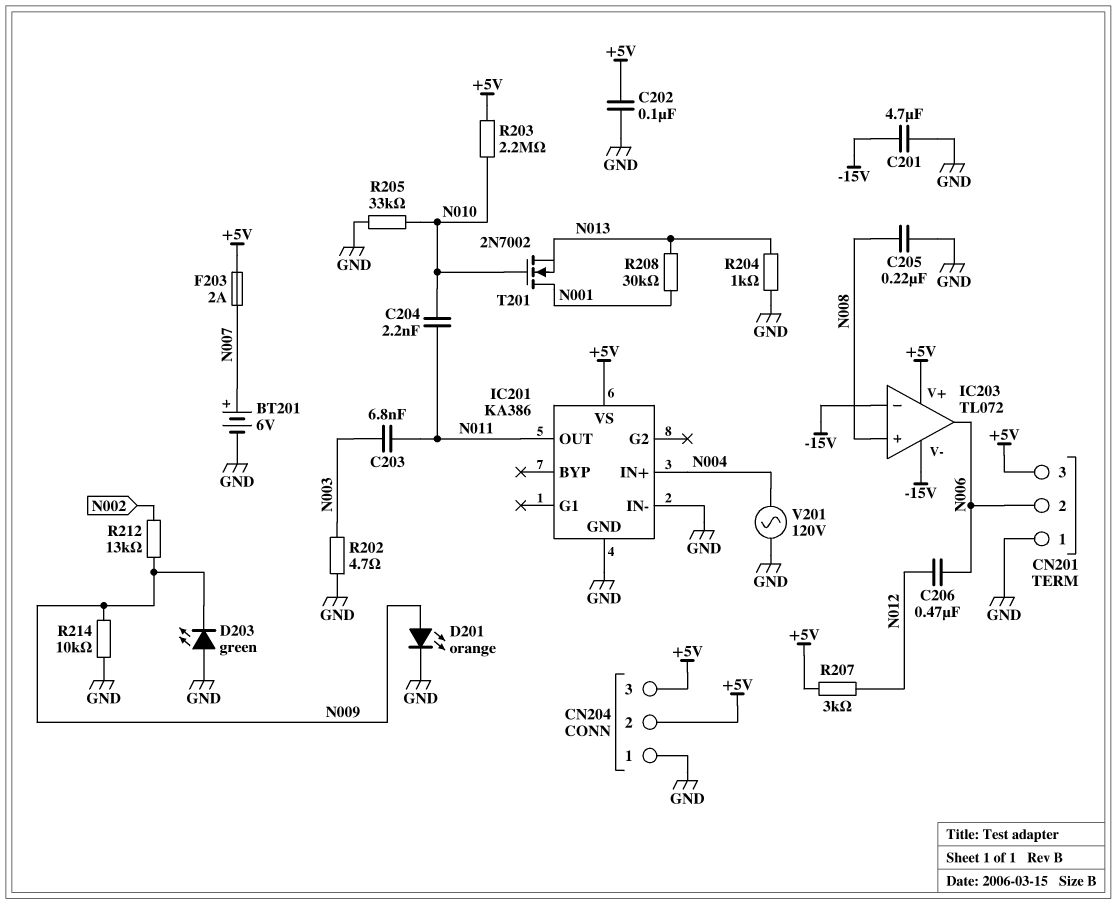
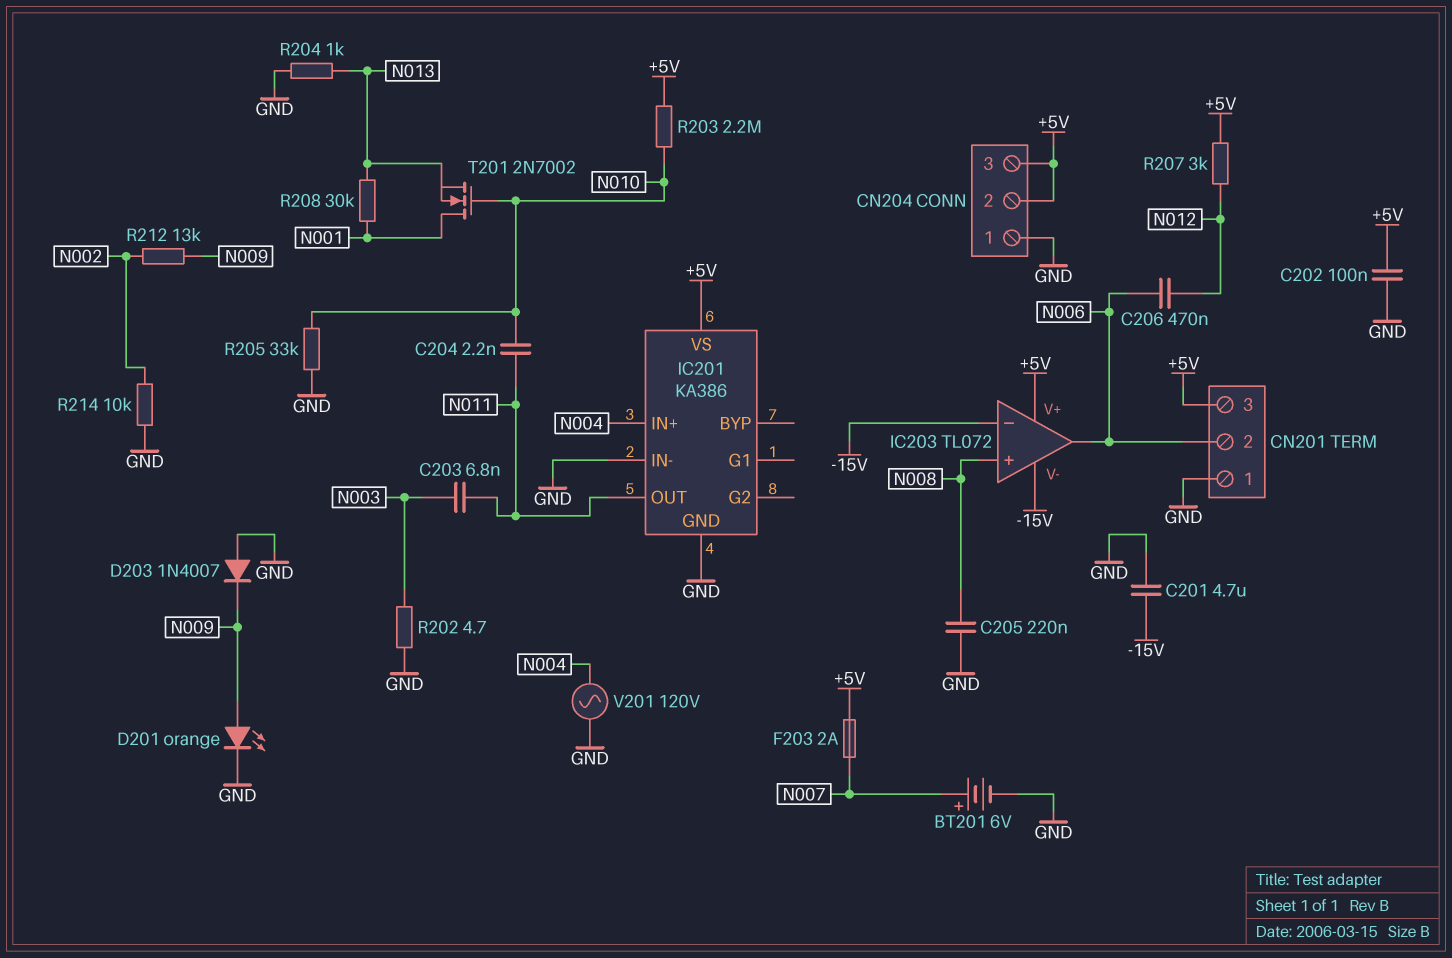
D203: LED green (A GND, K N009) -> diode 1N4007 (A GND, K N009)
R214: 10k (GND, N009) -> 10k (GND, N002)

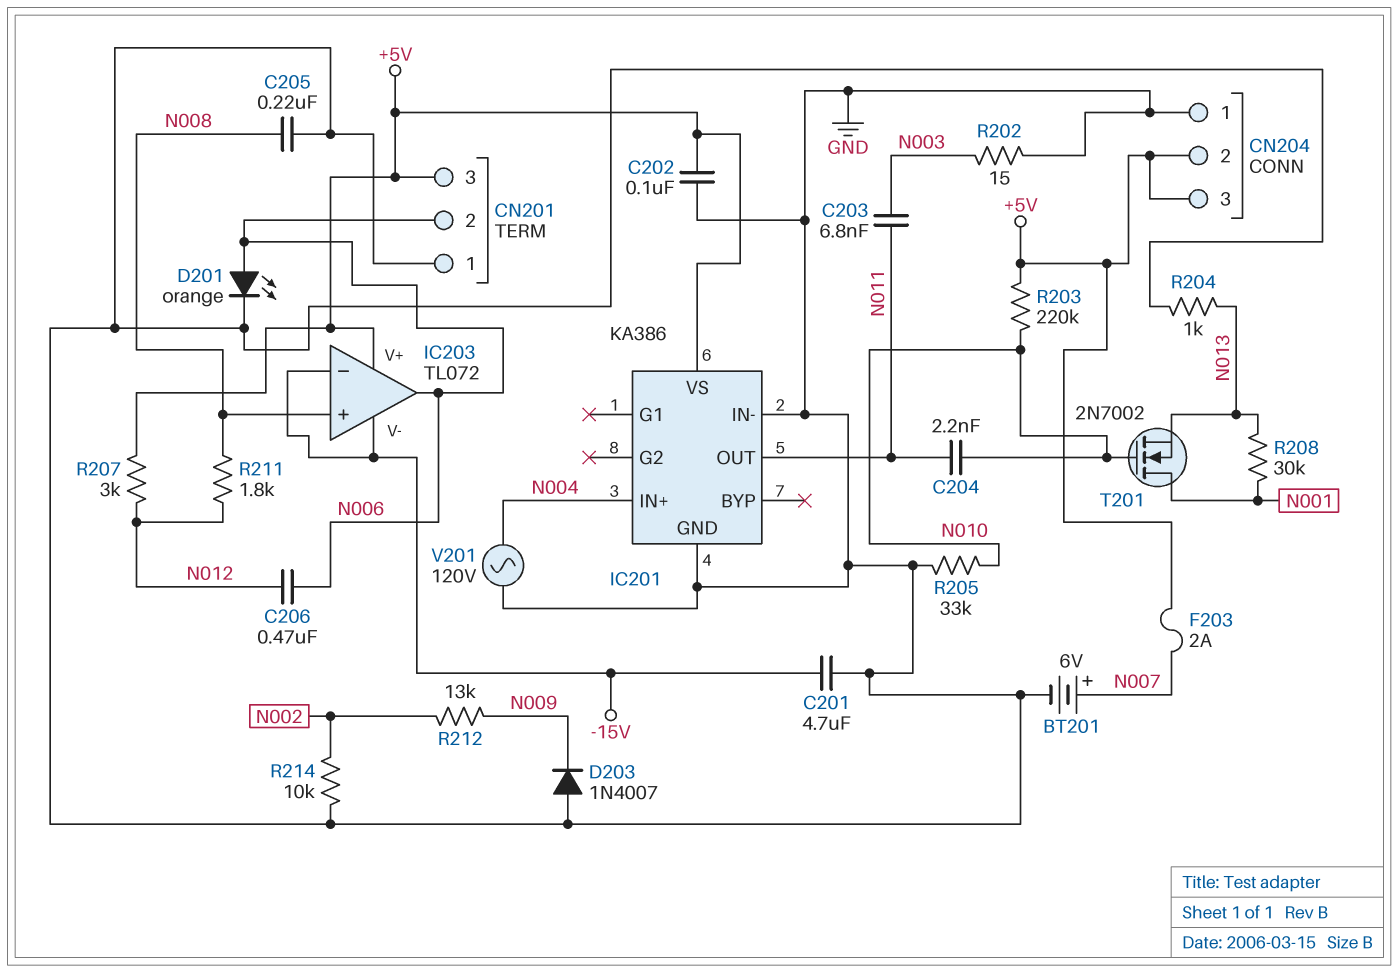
D201: LED orange (A N009, K GND) -> LED orange (A N006, K GND)
R202: 4.7 (GND, N003) -> 15 (GND, N003)
R203: 2.2M (+5V, N010) -> 220k (+5V, N010)
R211: none -> 1.8k (N008, N012)

